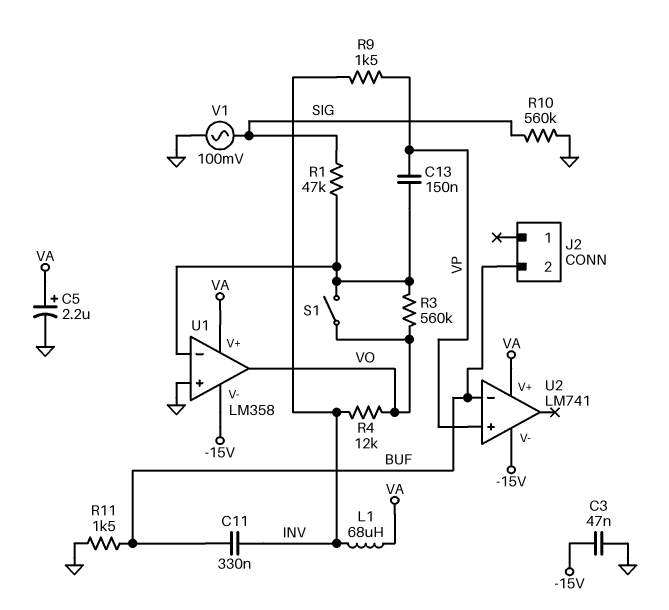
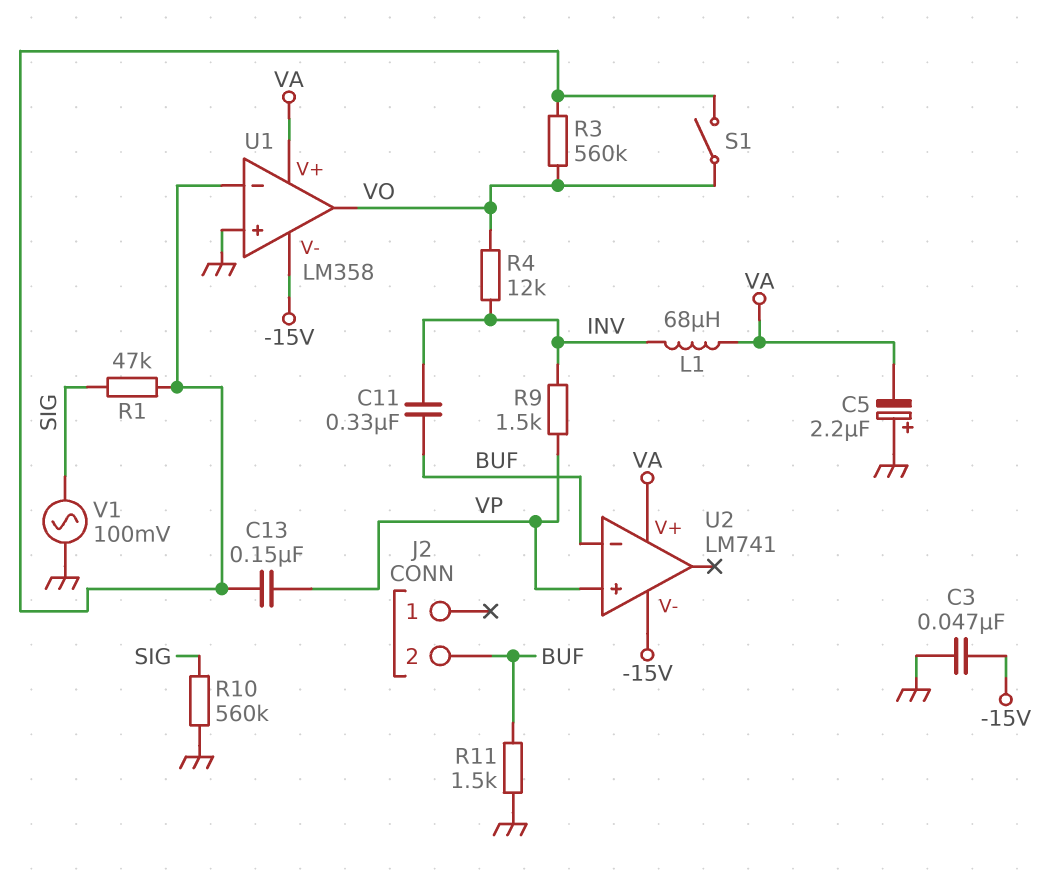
C5: 2.2uF (plus VA, minus GND) -> 2.2uF (plus GND, minus VA)

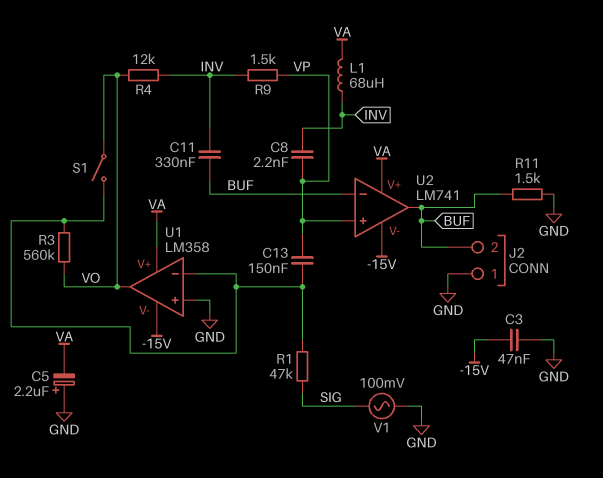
C8: none -> 2.2nF (INV, VP)
J2 pin 1: none -> GND
R10: 560k (GND, SIG) -> none
U2 pin out: none -> BUF

